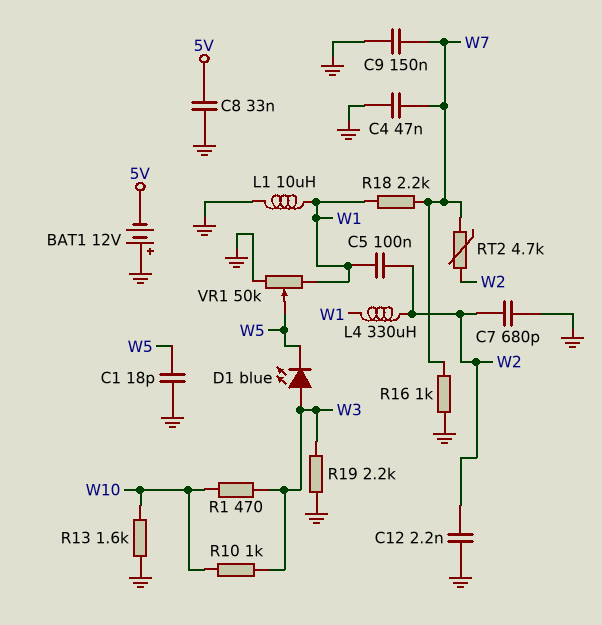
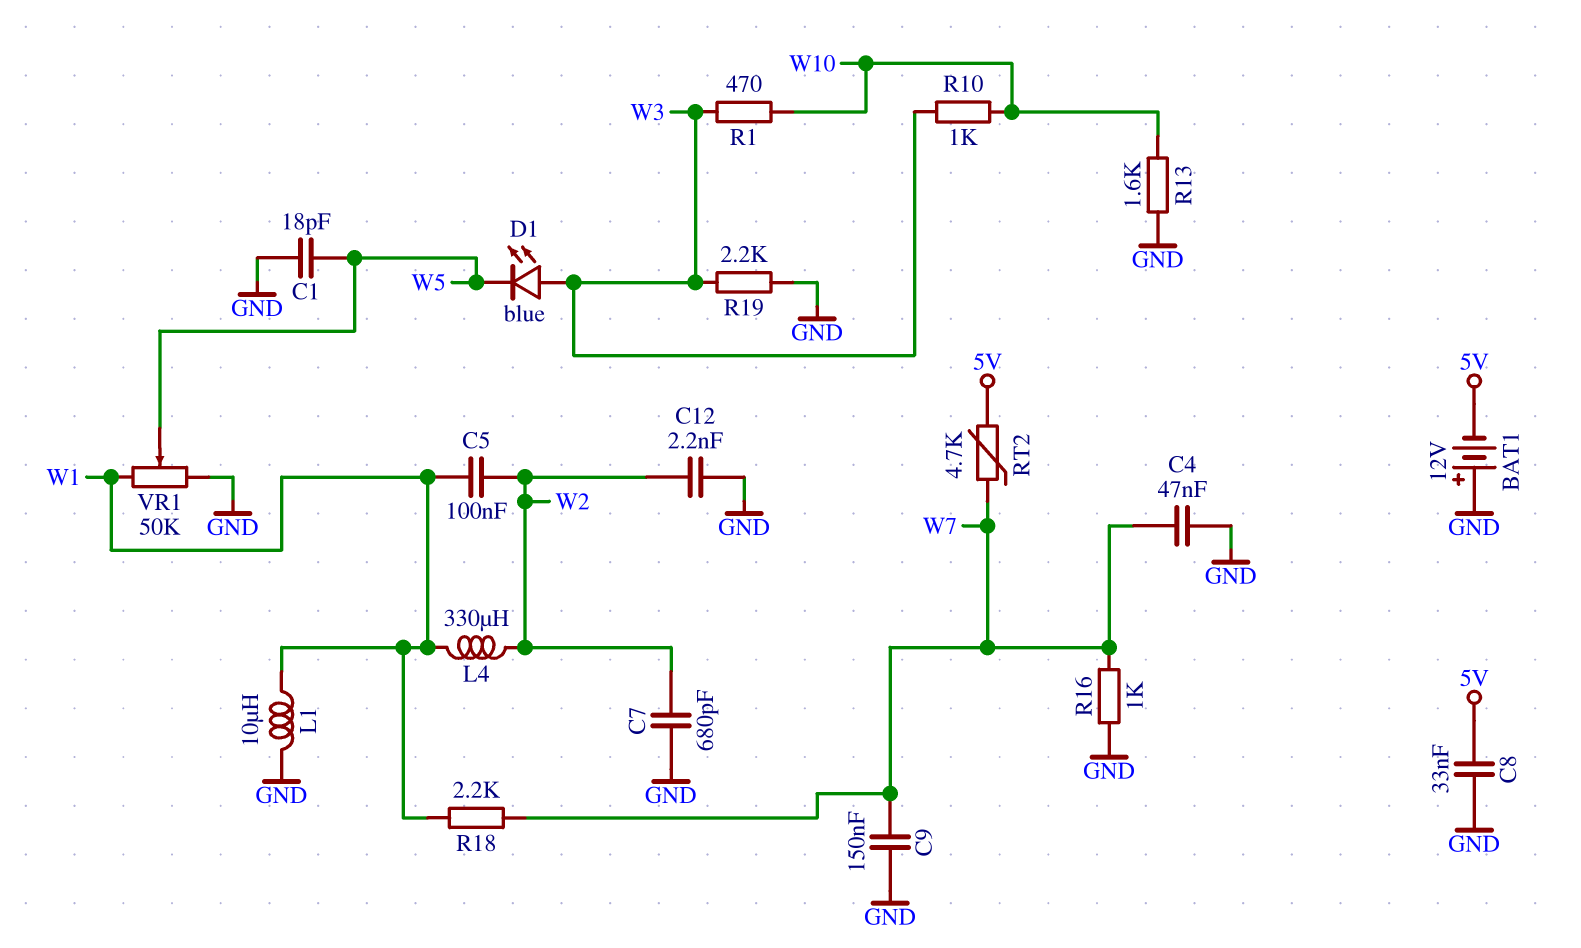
RT2: 4.7k (W2, W7) -> 4.7k (5V, W7)

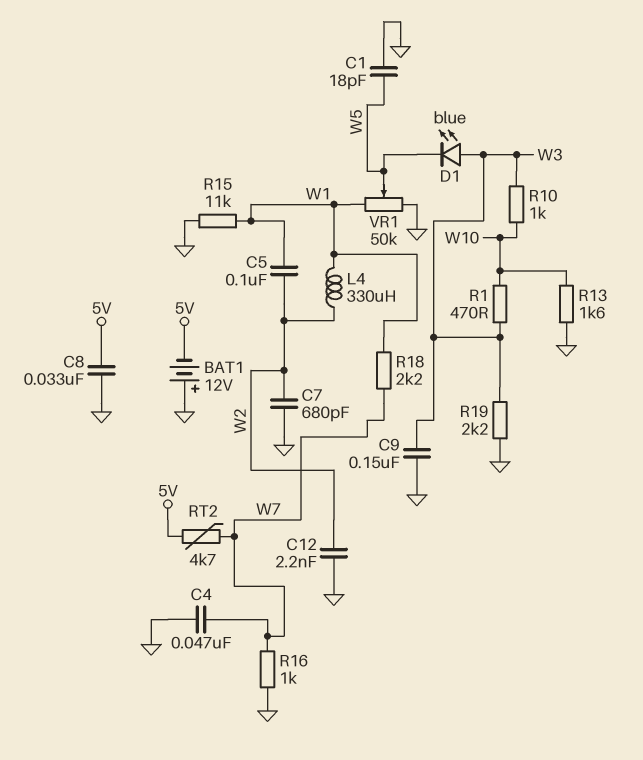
C9: 150nF (GND, W7) -> 150nF (GND, W3)
L1: 10uH (GND, W1) -> none
R15: none -> 11k (GND, W1)

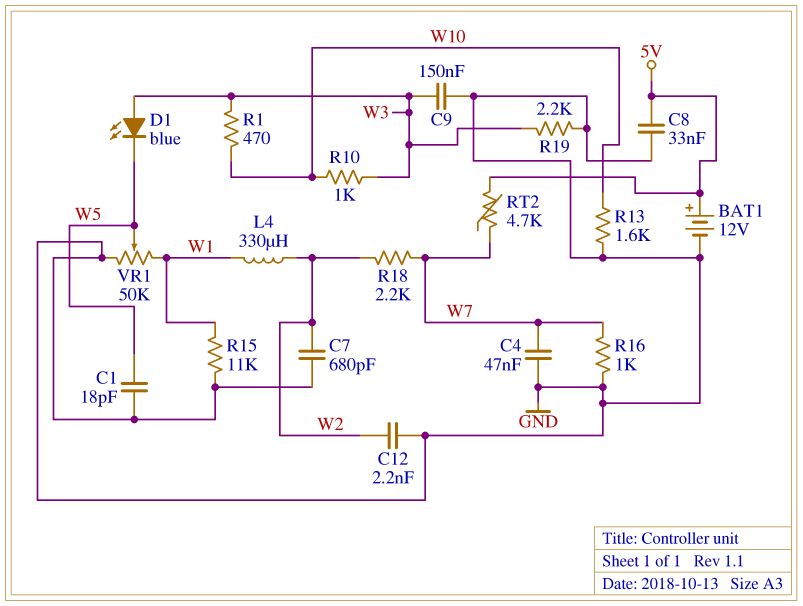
BAT1: 12V (plus GND, minus 5V) -> 12V (plus 5V, minus GND)
C5: 100nF (W1, W2) -> none
R18: 2.2k (W1, W7) -> 2.2k (W2, W7)

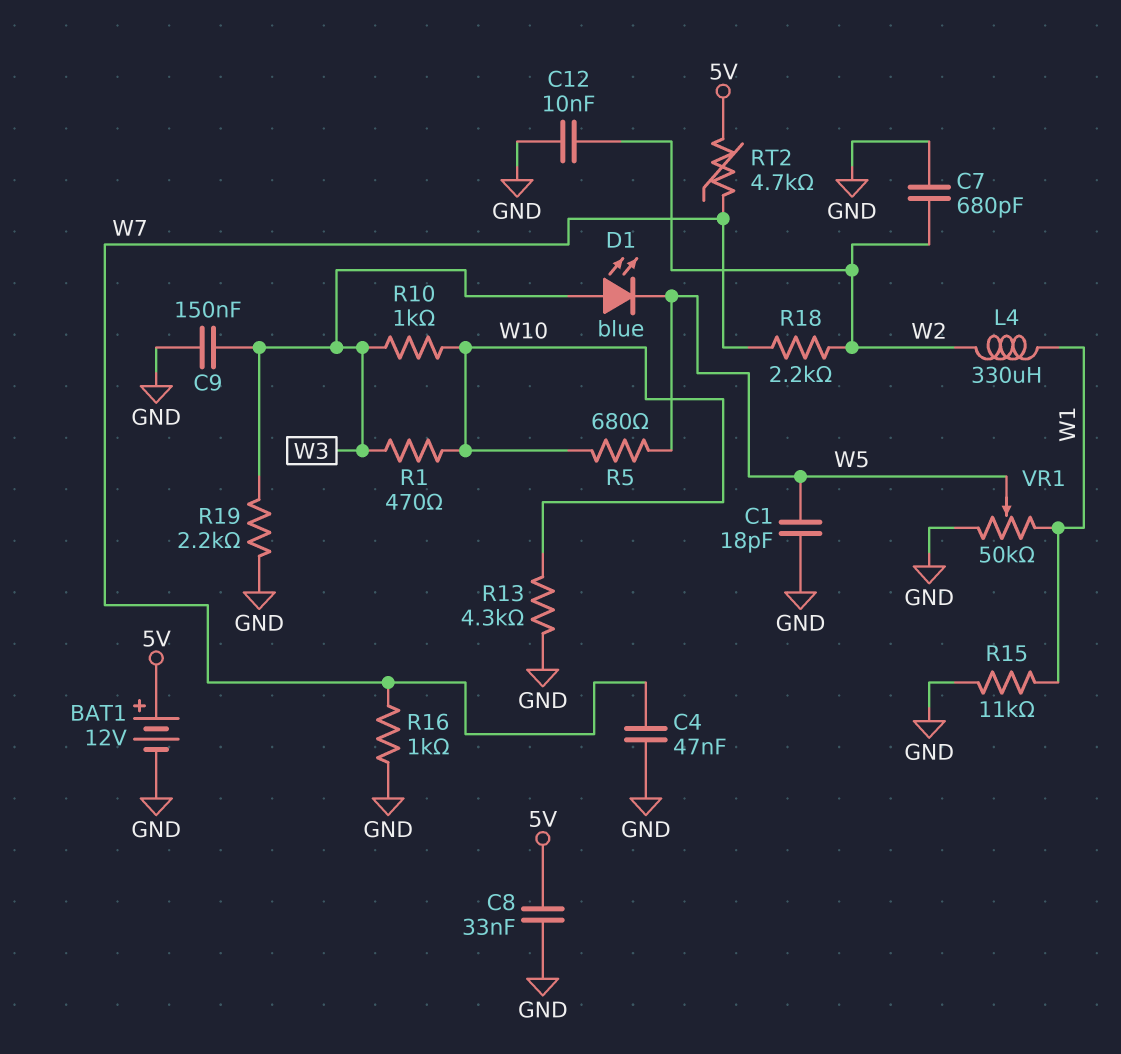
C12: 2.2nF (GND, W2) -> 10nF (GND, W2)
R5: none -> 680 (W5, W10)
R13: 1.6k (GND, W10) -> 4.3k (GND, W10)

